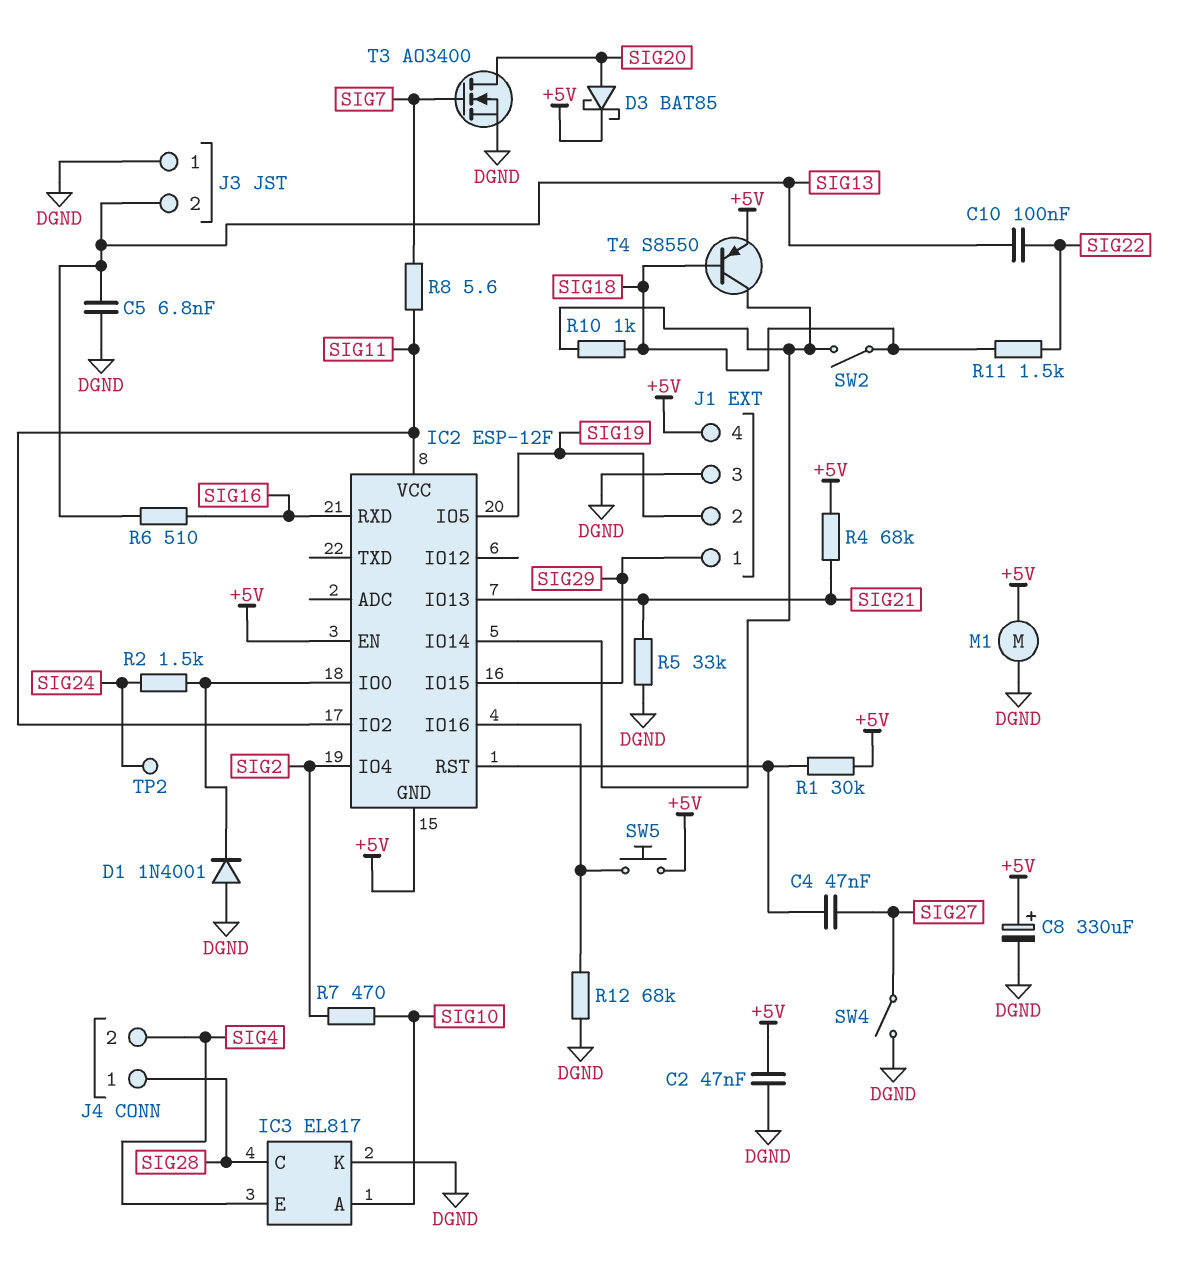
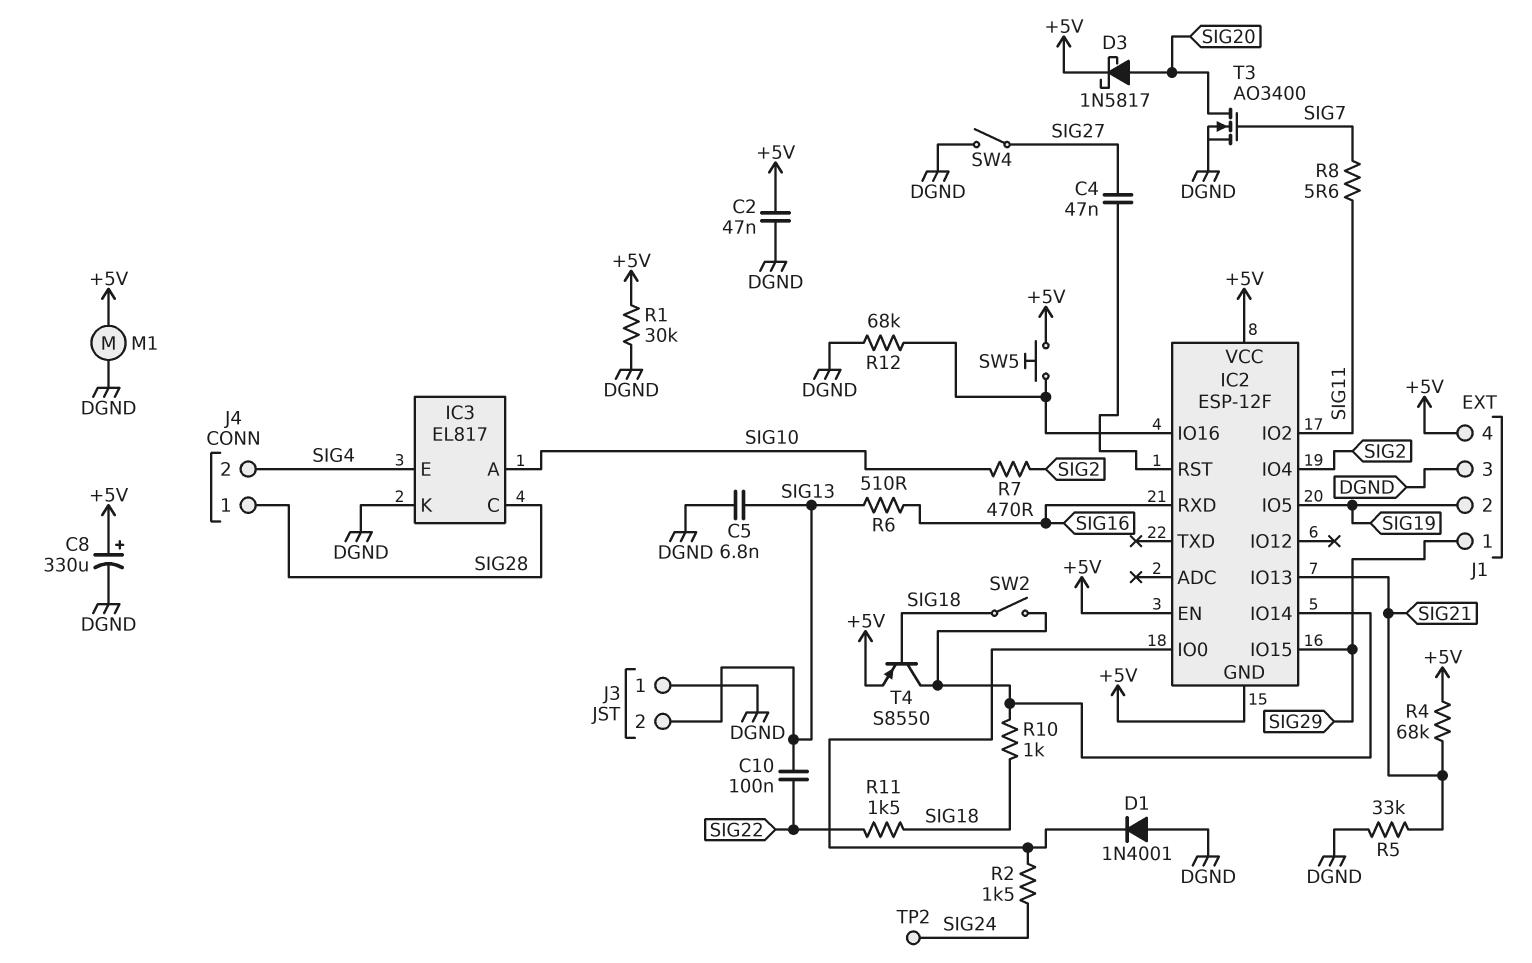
D3: schottky BAT85 (A SIG20, K +5V) -> schottky 1N5817 (A SIG20, K +5V)
IC2 pin VCC: SIG11 -> +5V
R1: 30k (+5V, IC2/RST) -> 30k (+5V, DGND)

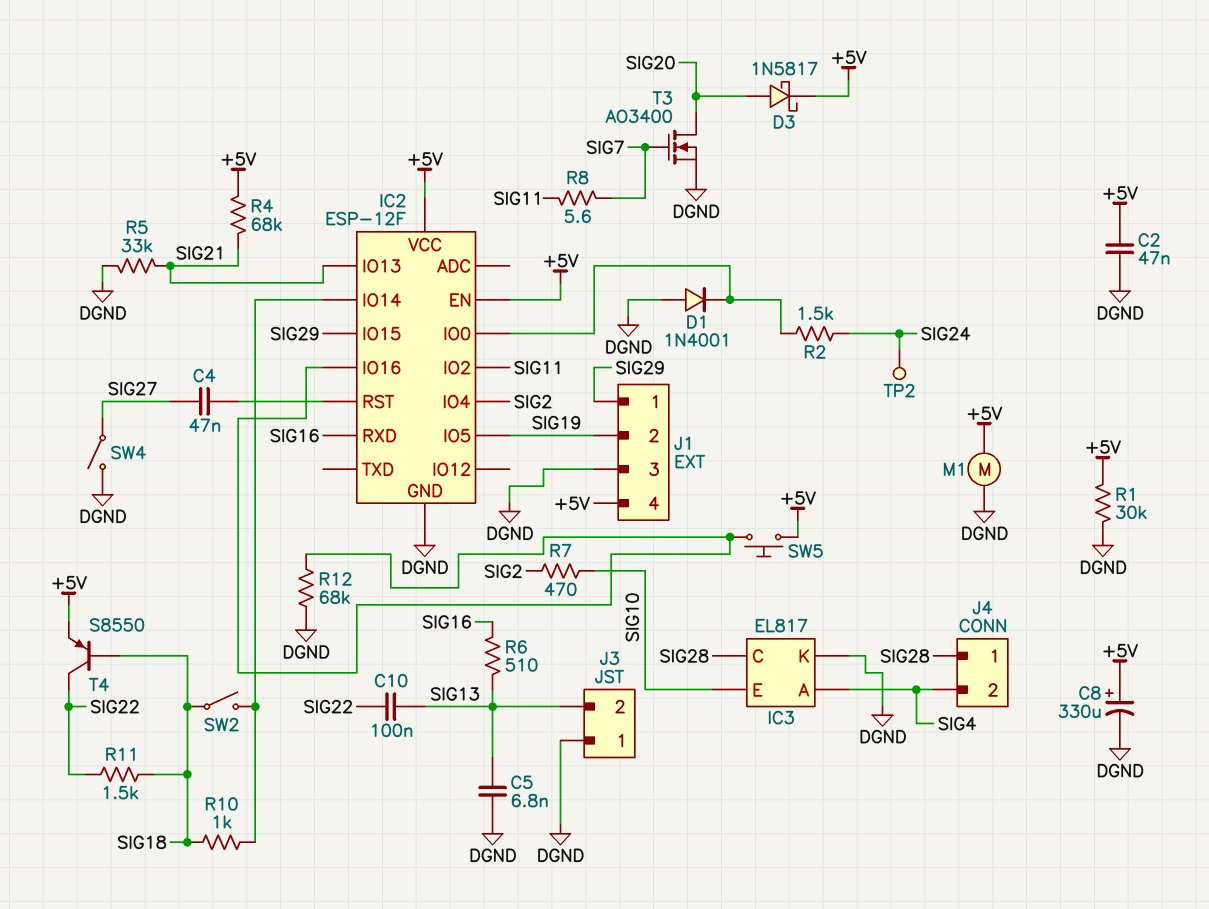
IC2 pin GND: +5V -> DGND
IC3 pin A: SIG10 -> SIG4
IC3 pin E: SIG4 -> SIG10
T4: PNP S8550 (B SIG18, C IC2/IO14, E +5V) -> PNP S8550 (B SIG18, C SIG22, E +5V)

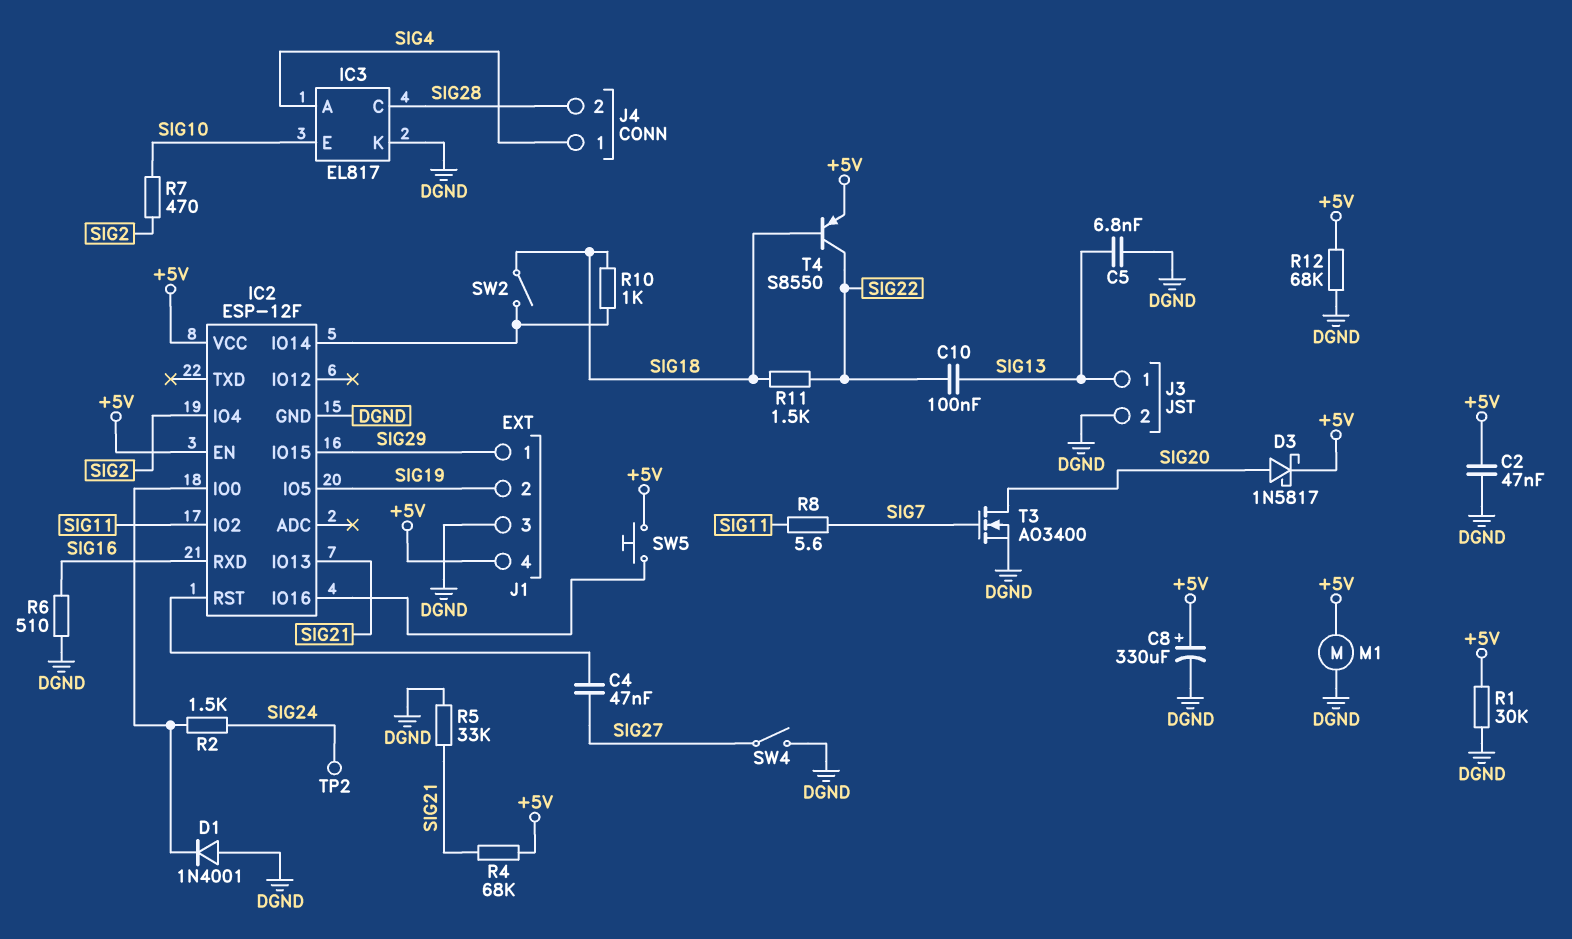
J3 pin 1: DGND -> SIG13
J3 pin 2: SIG13 -> DGND
J4 pin 1: SIG28 -> SIG4
J4 pin 2: SIG4 -> SIG28
R6: 510 (SIG13, SIG16) -> 510 (DGND, SIG16)
R12: 68k (DGND, IC2/IO16) -> 68k (+5V, DGND)

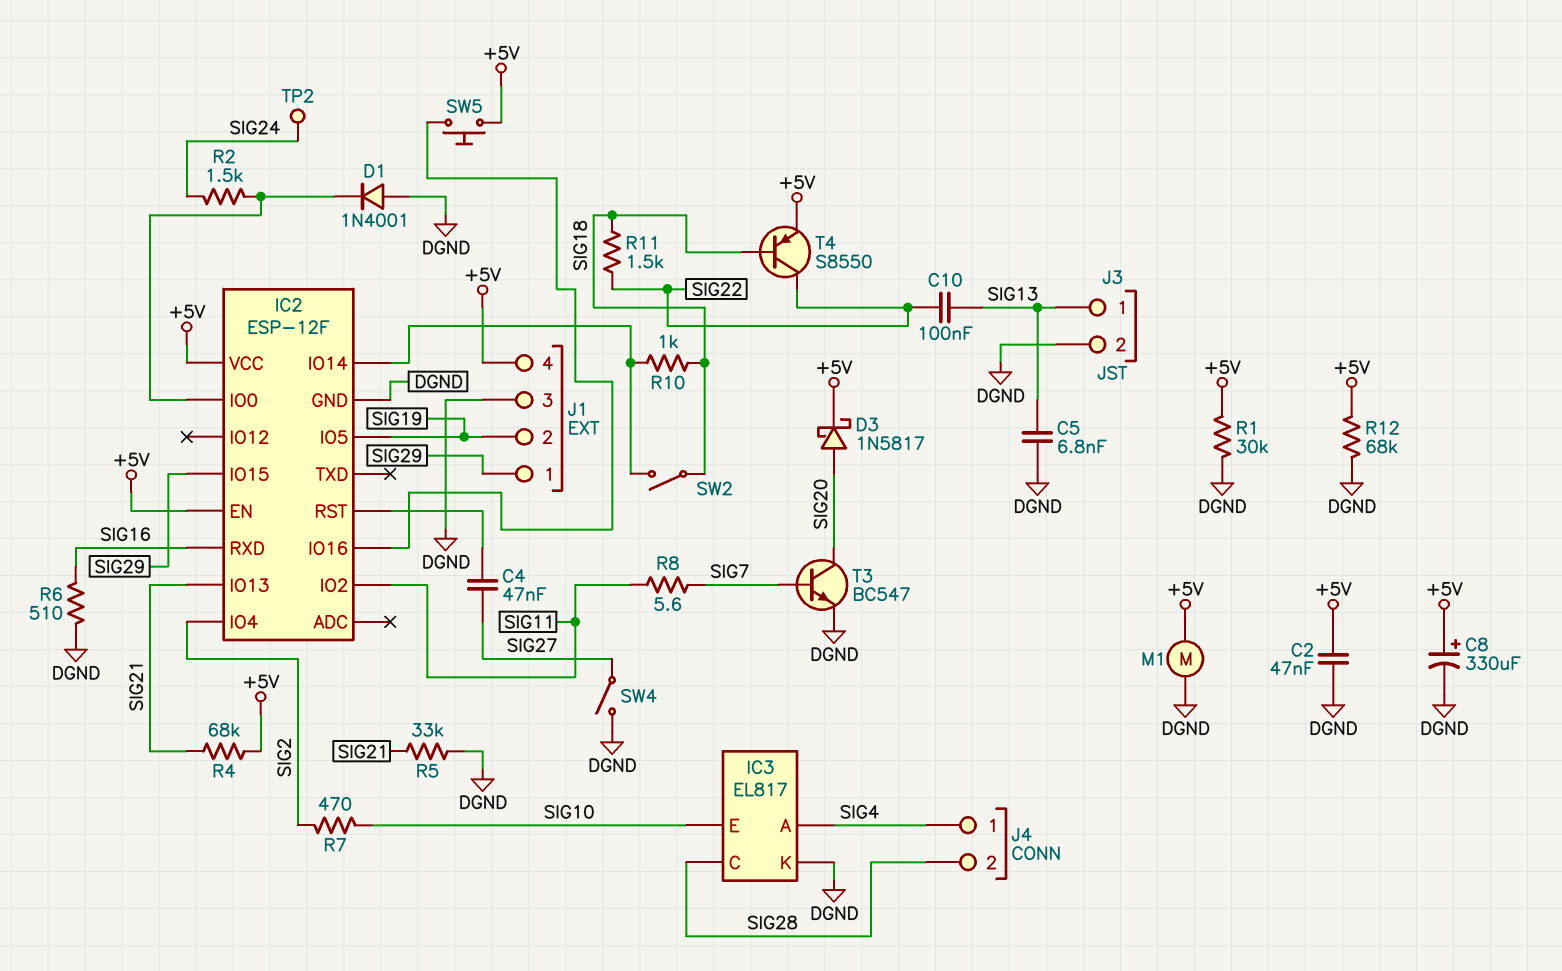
T3: NMOS AO3400 (G SIG7, D SIG20, S DGND) -> NPN BC547 (B SIG7, C SIG20, E DGND)

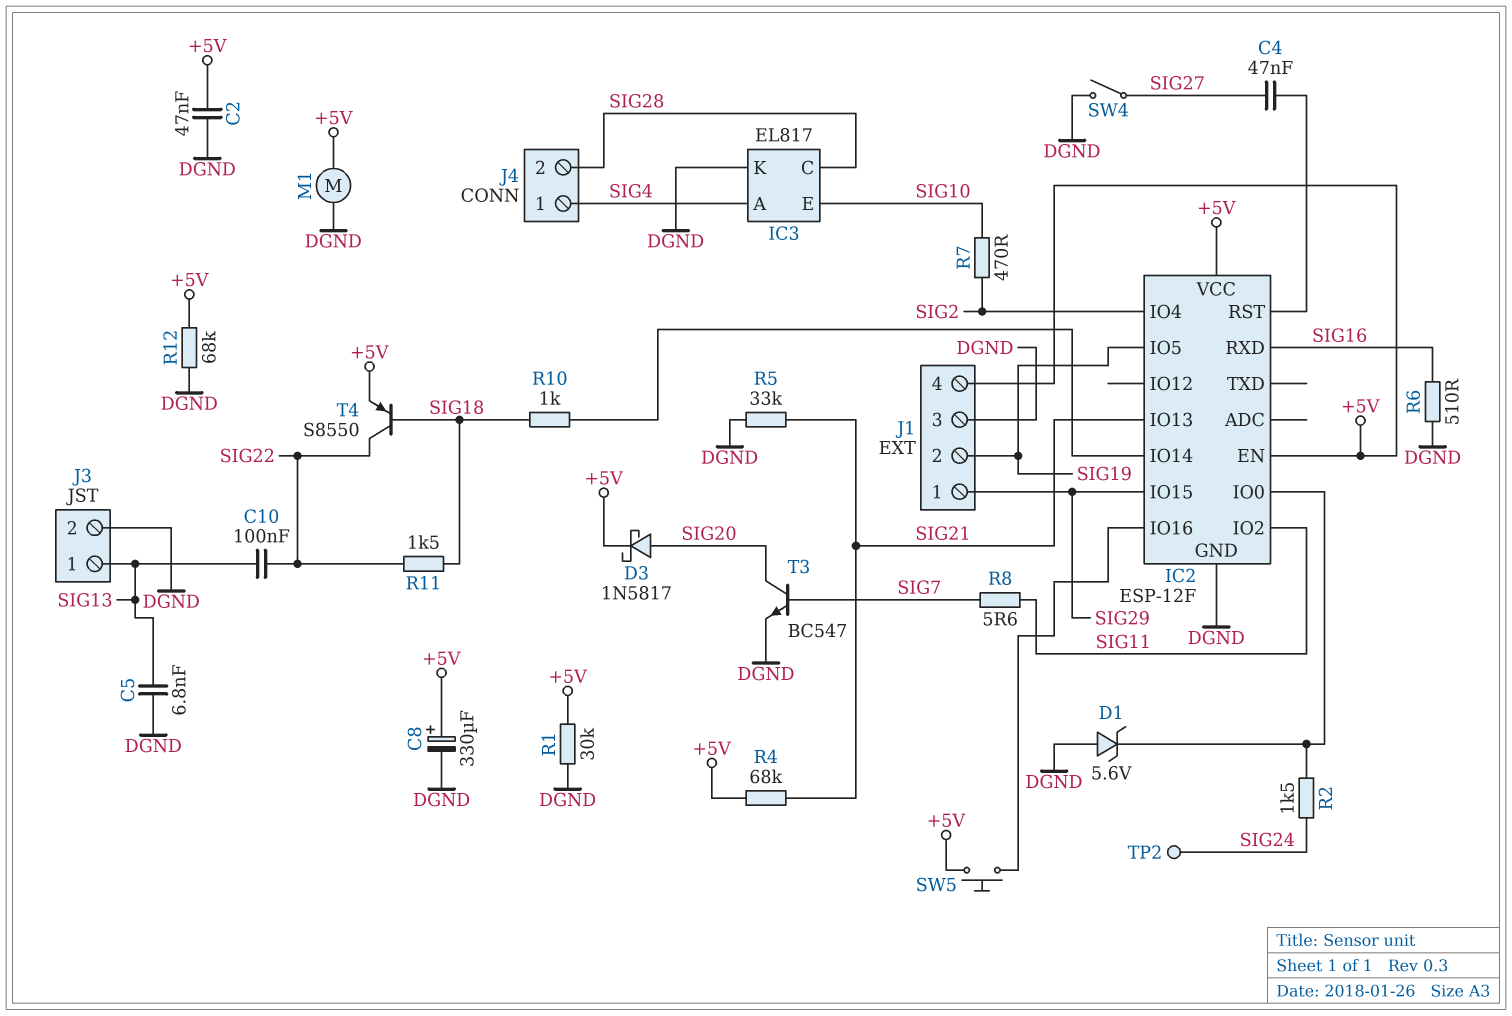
D1: diode 1N4001 (A DGND, K IC2/IO0) -> zener 5.6V (A DGND, K IC2/IO0)
SW2: switch (IC2/IO14, SIG18) -> none

